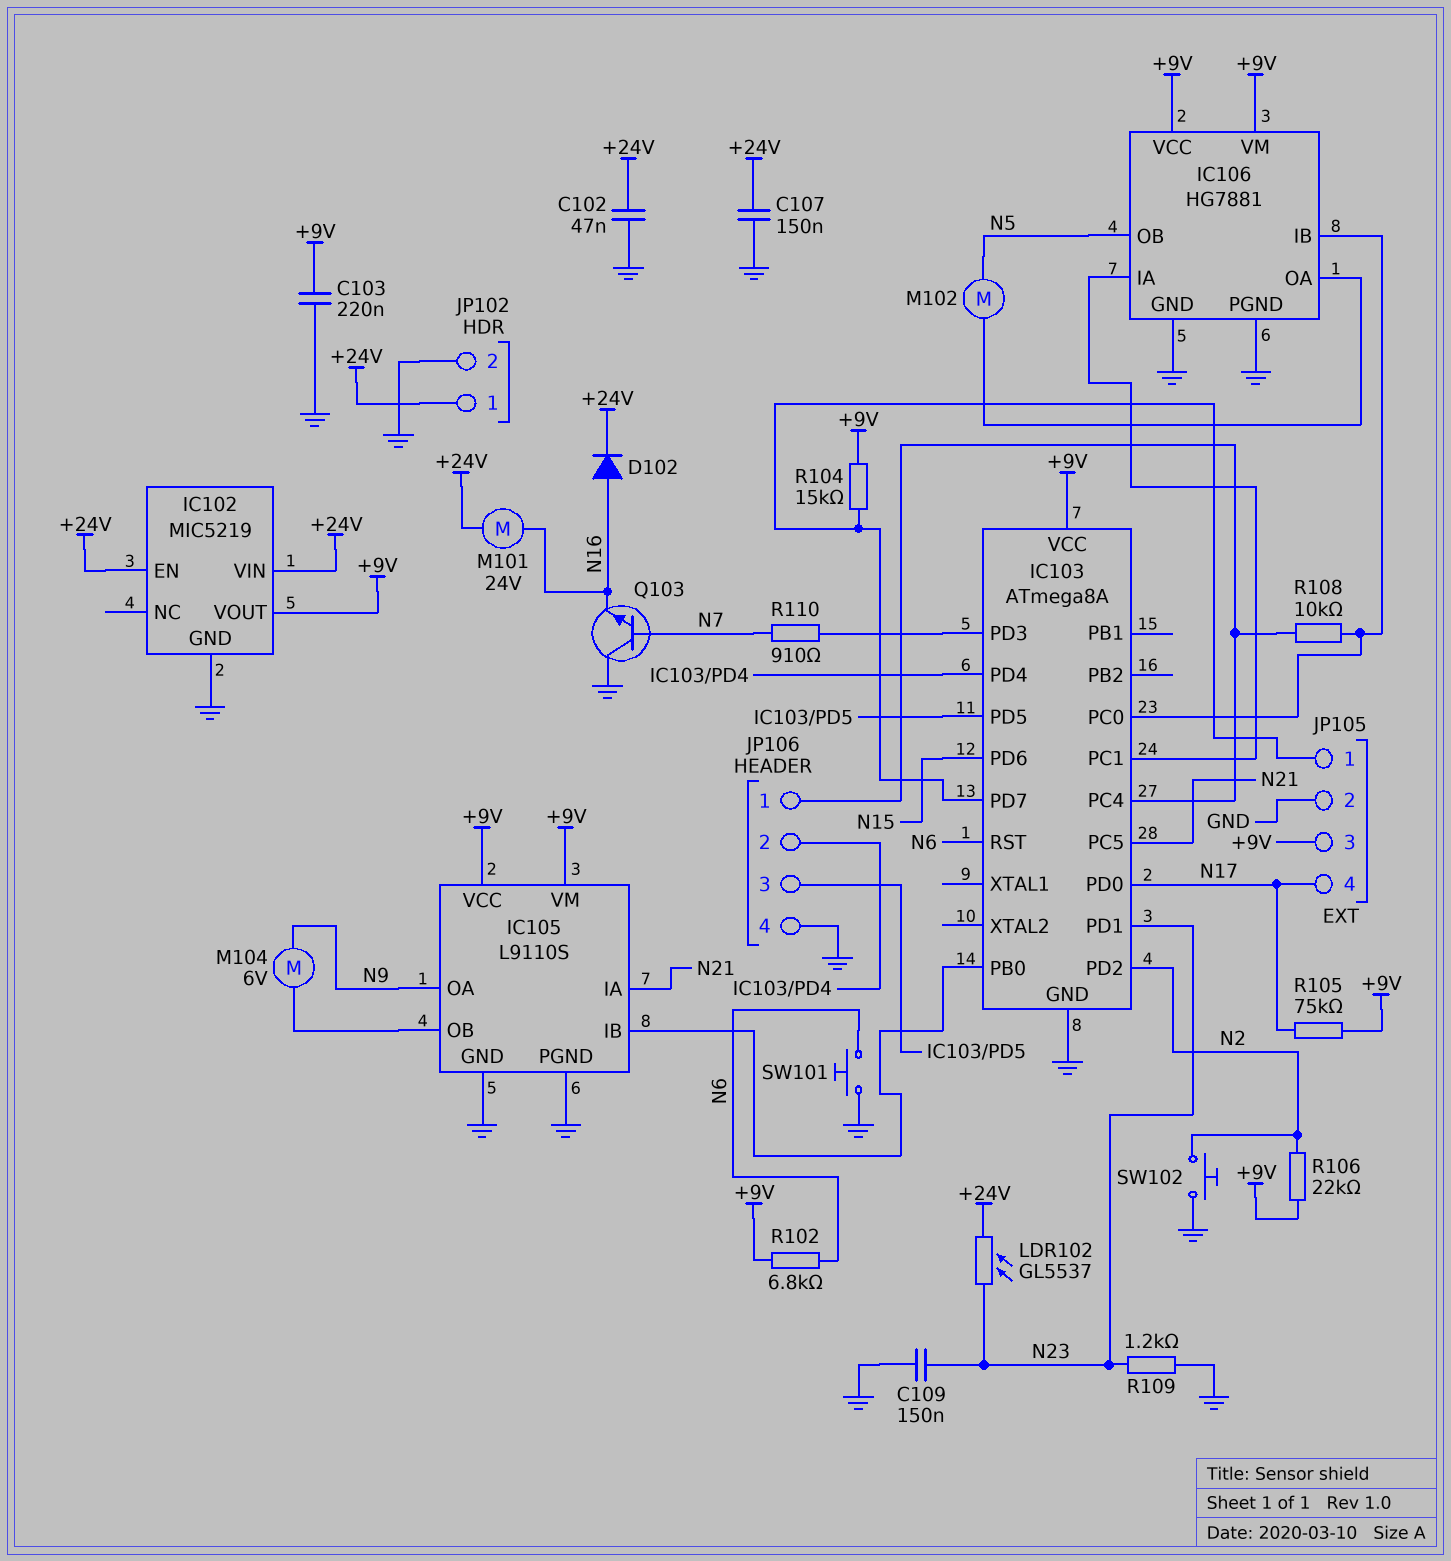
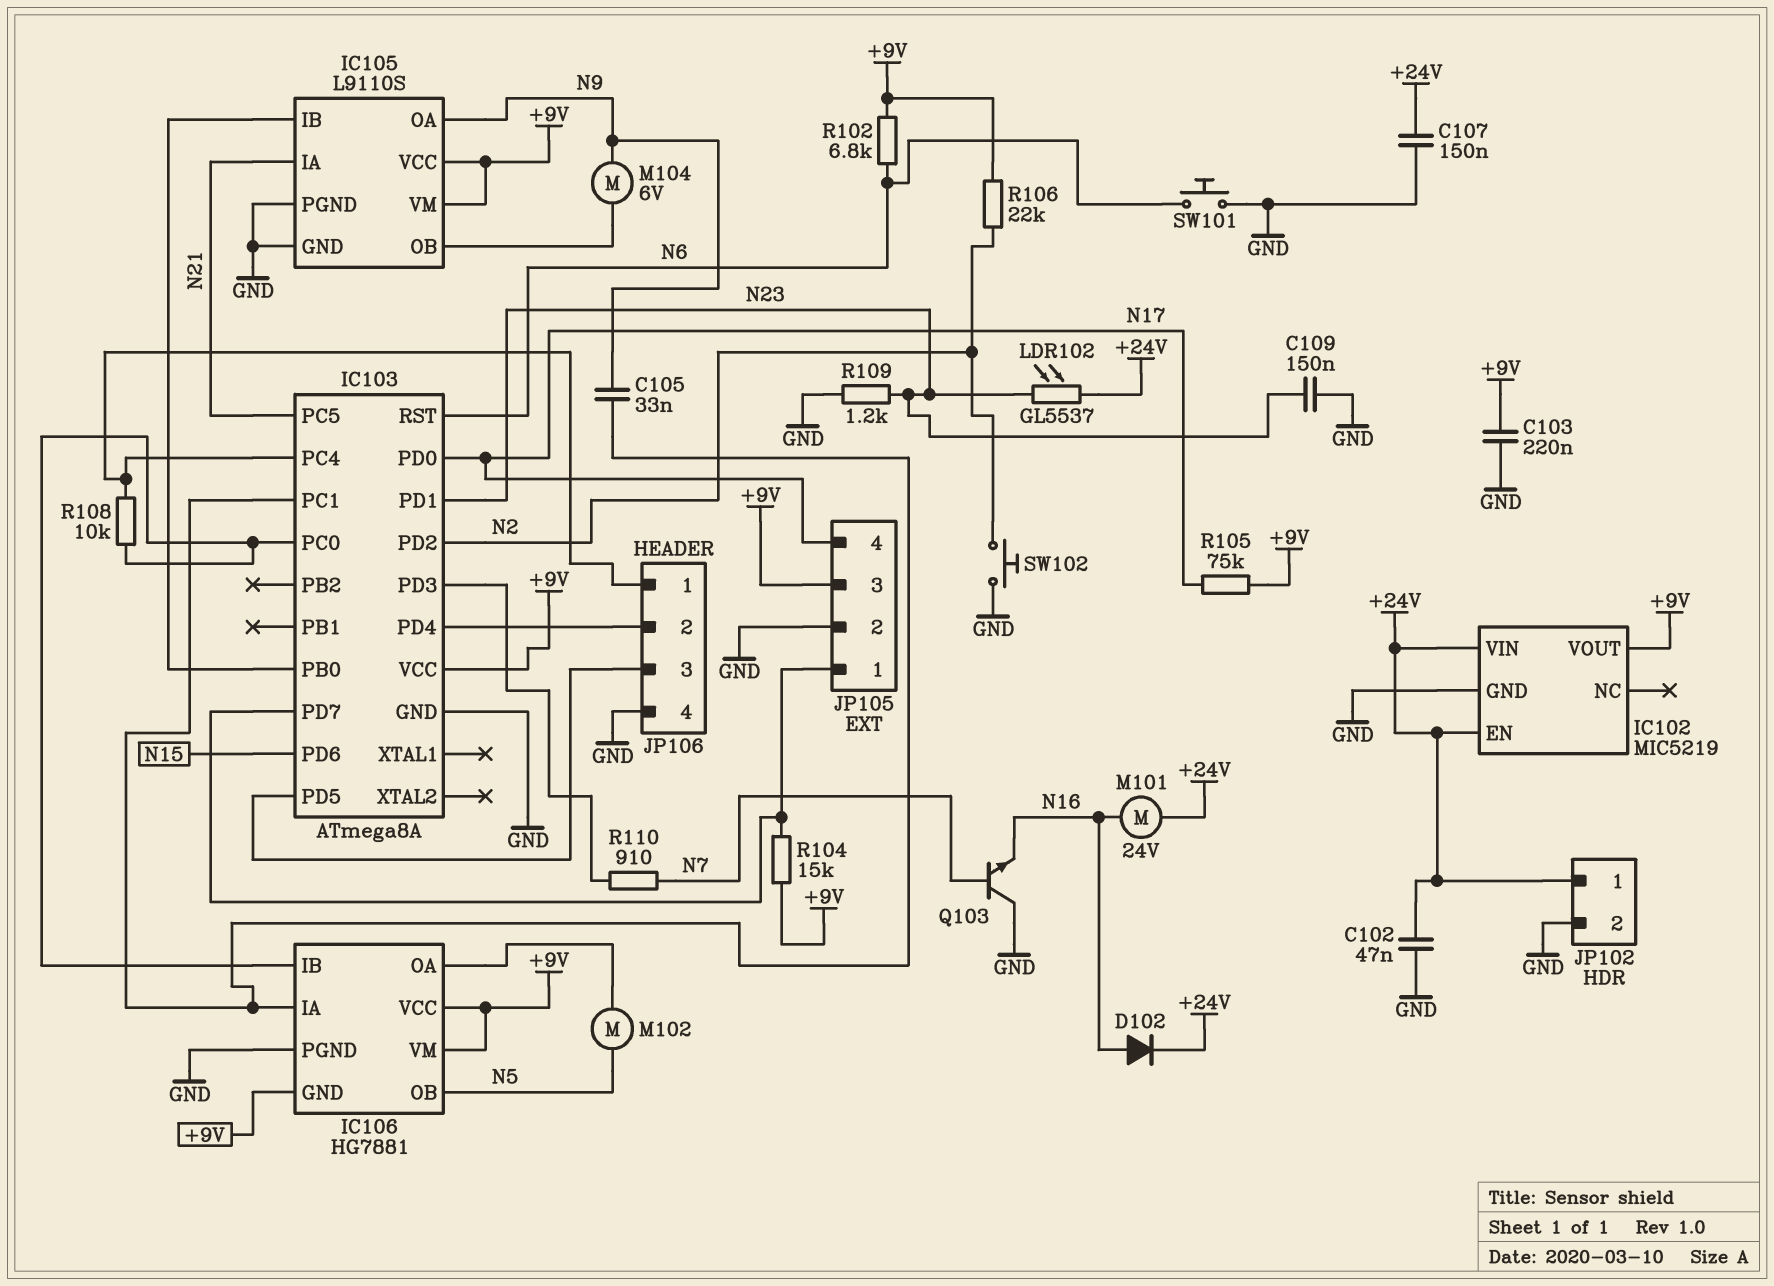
C105: none -> 33nF (IC103/PC1, N9)
IC106 pin GND: GND -> +9V

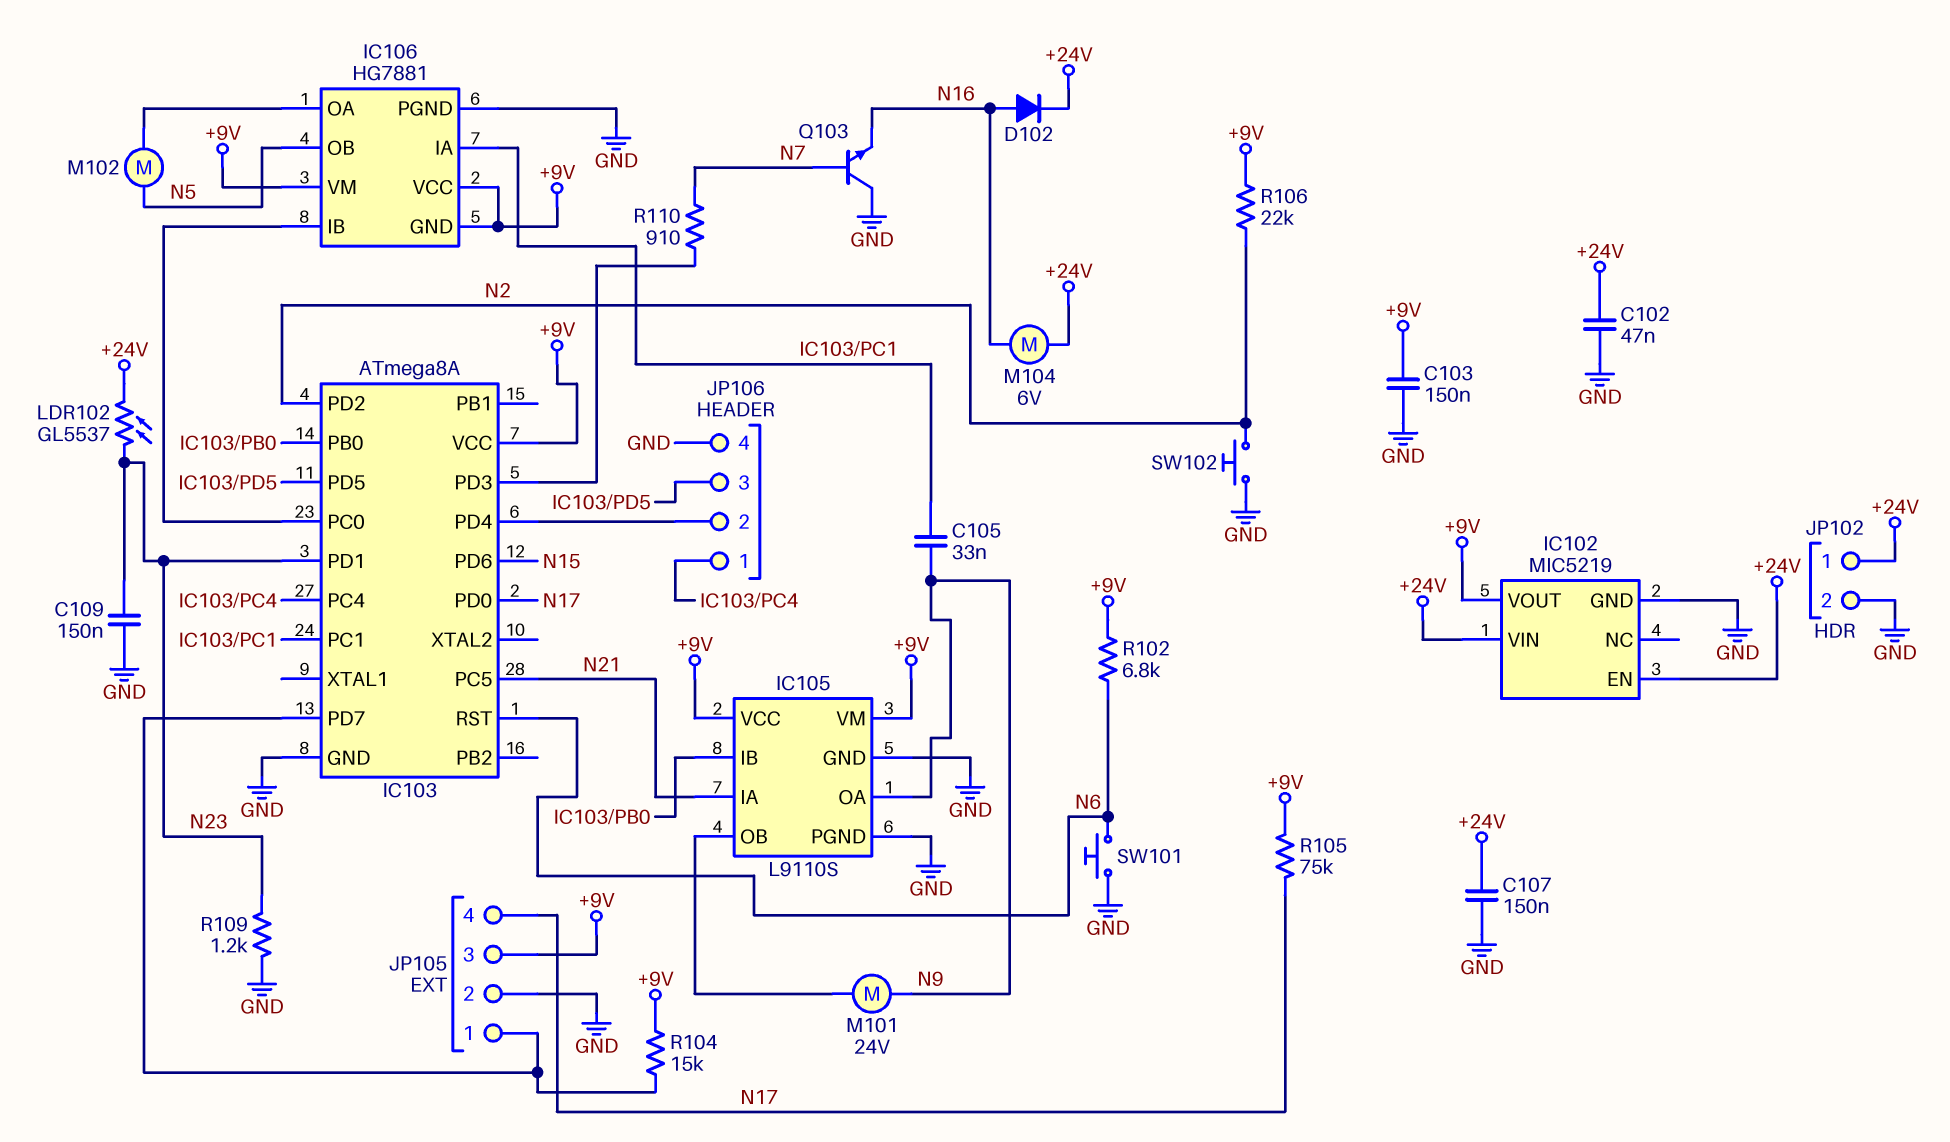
C103: 220nF (+9V, GND) -> 150nF (+9V, GND)
M101: motor 24V (+24V, N16) -> motor 24V (IC105/OB, N9)
M104: motor 6V (IC105/OB, N9) -> motor 6V (+24V, N16)
R108: 10k (IC103/PC0, IC103/PC4) -> none

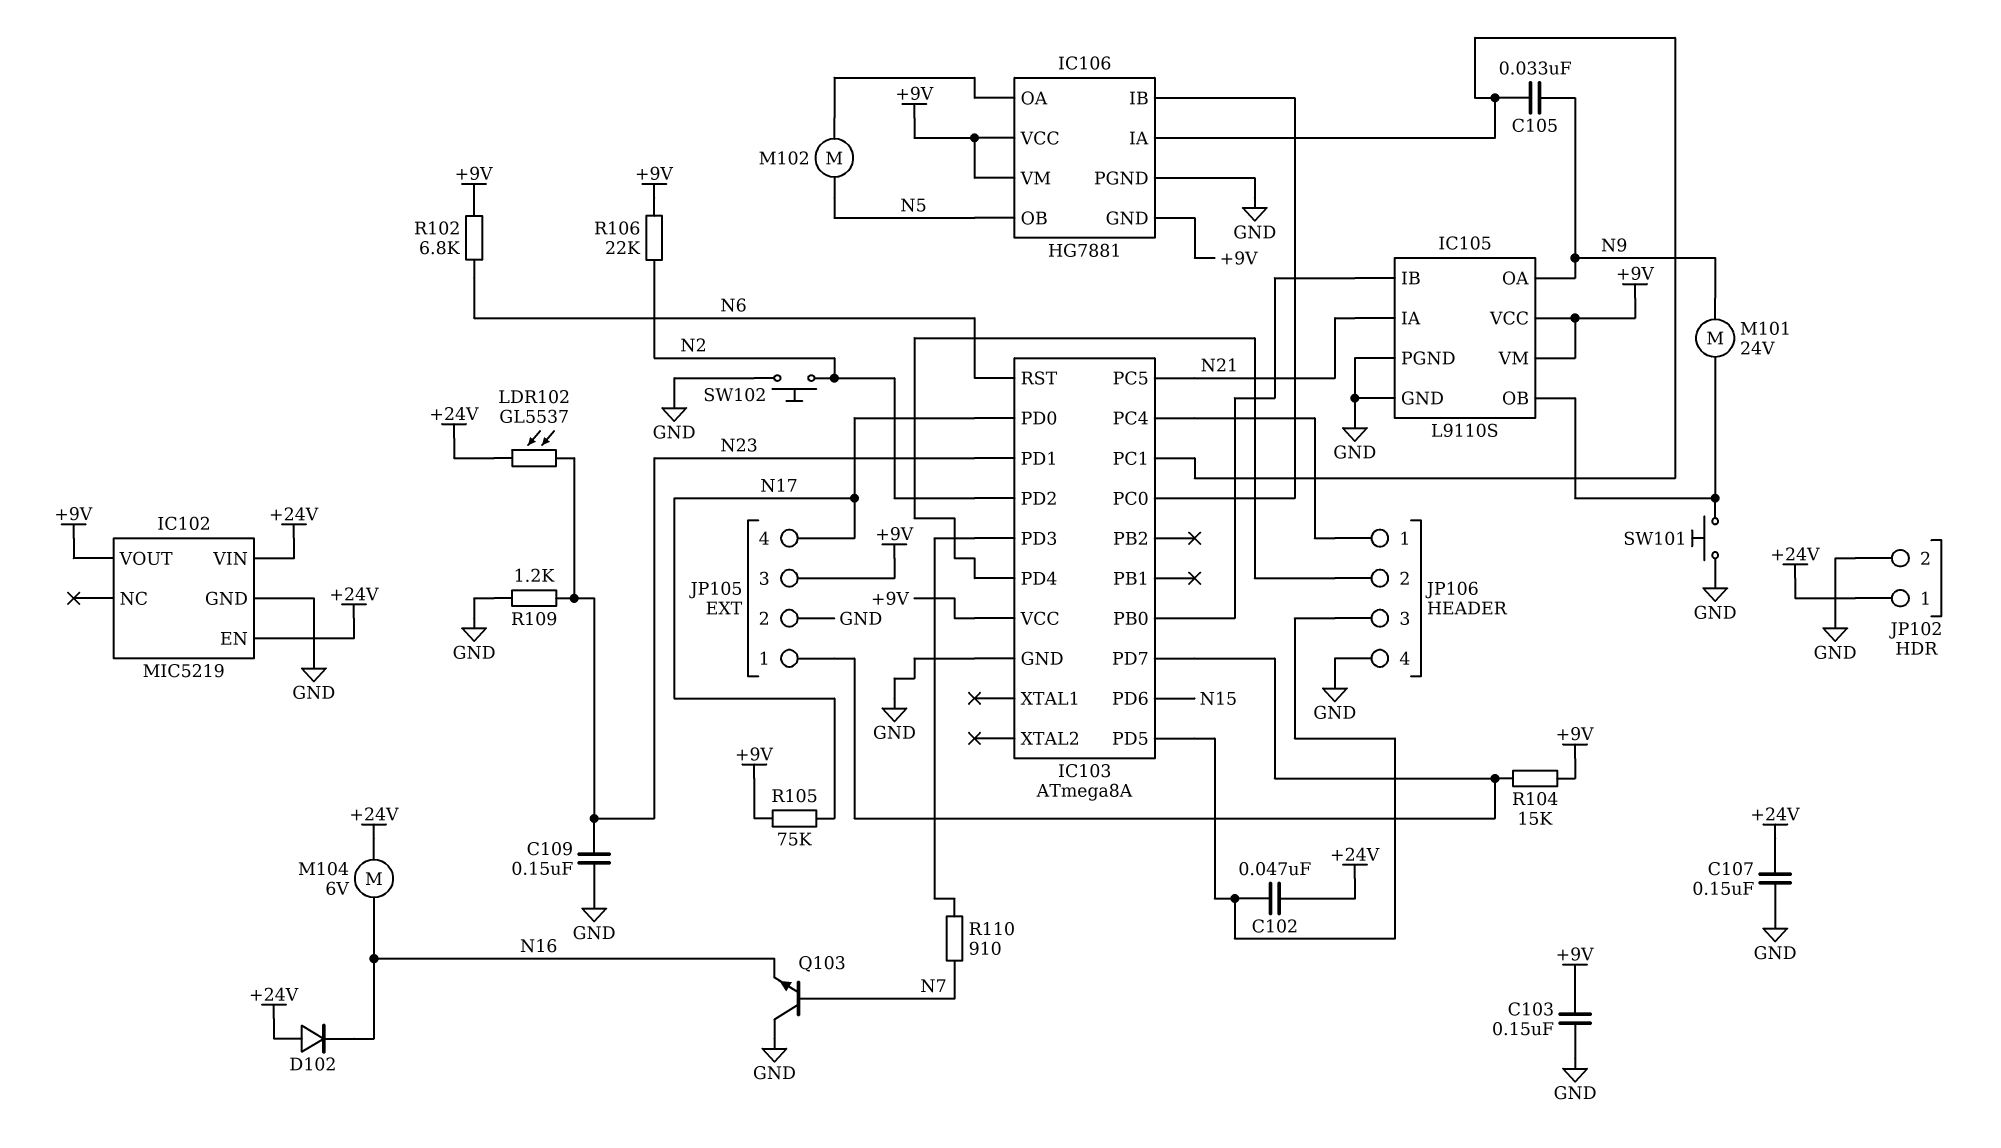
C102: 47nF (+24V, GND) -> 47nF (+24V, IC103/PD5)
D102: diode (A N16, K +24V) -> diode (A +24V, K N16)
SW101: button (GND, N6) -> button (GND, IC105/OB)

